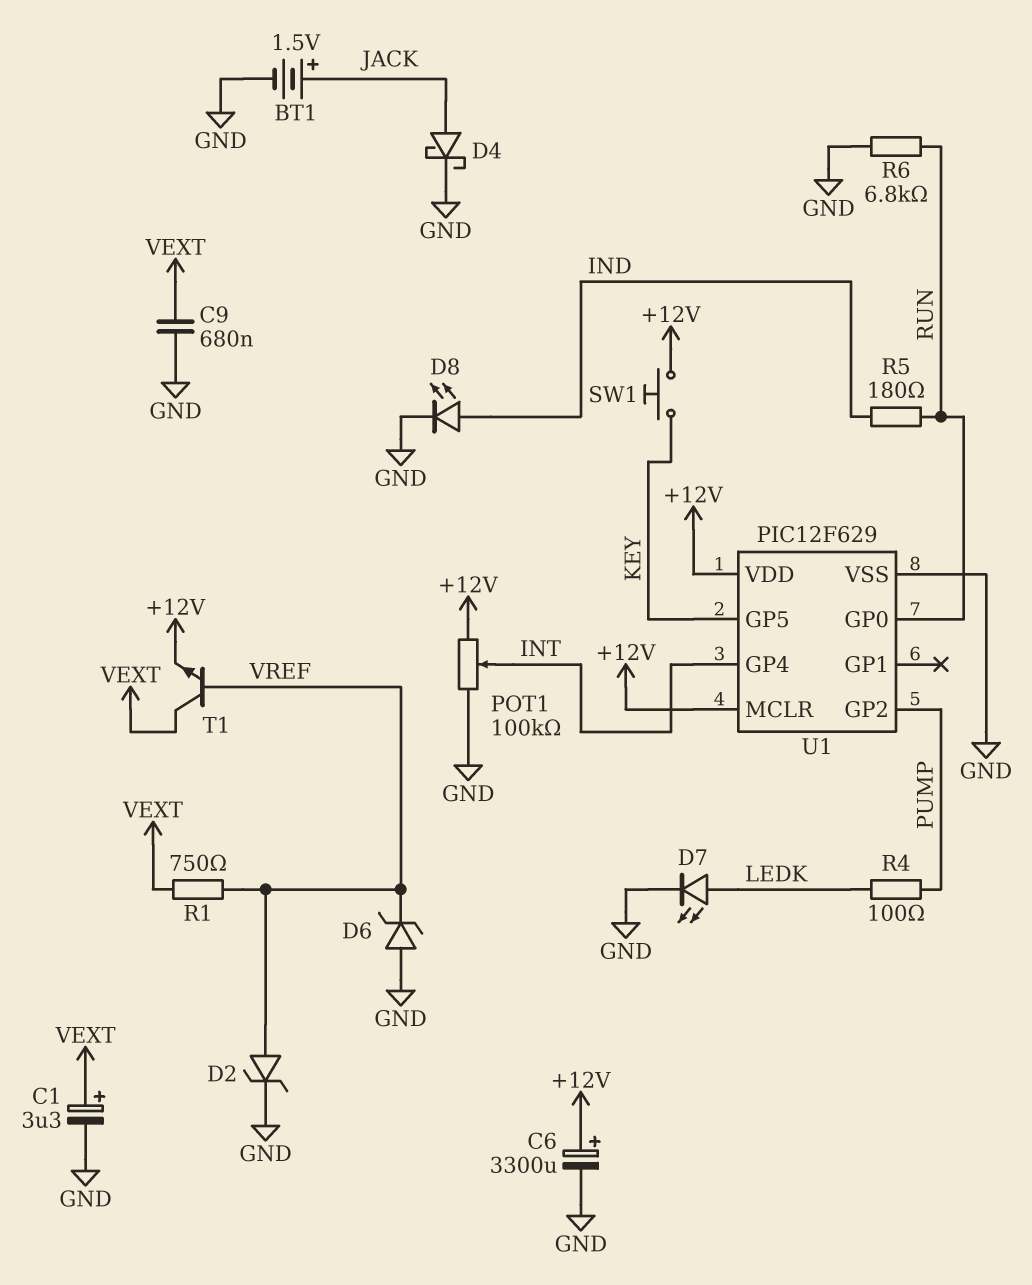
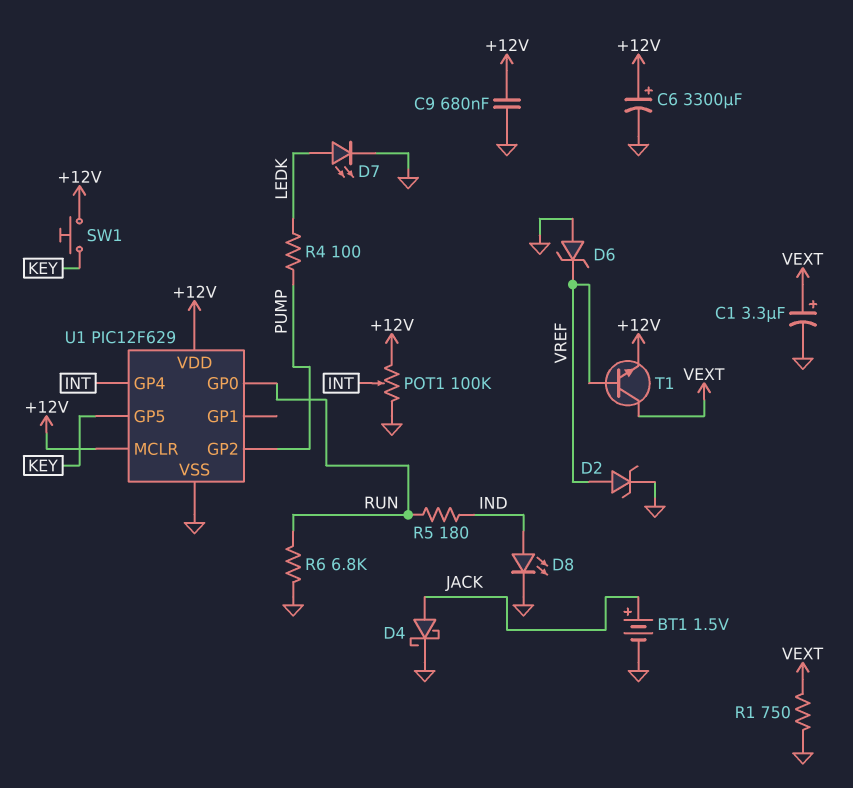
C9: 680nF (GND, VEXT) -> 680nF (+12V, GND)
R1: 750 (VEXT, VREF) -> 750 (GND, VEXT)

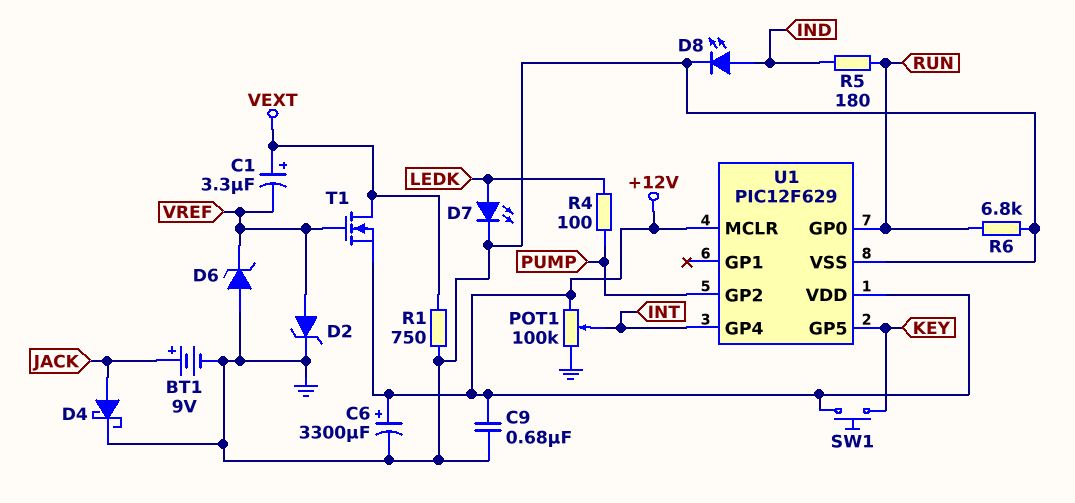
BT1: 1.5V (plus JACK, minus GND) -> 9V (plus JACK, minus GND)
C1: 3.3uF (plus VEXT, minus GND) -> 3.3uF (plus VEXT, minus VREF)
T1: NPN (B VREF, C VEXT, E +12V) -> NMOS (G VREF, D VEXT, S +12V)

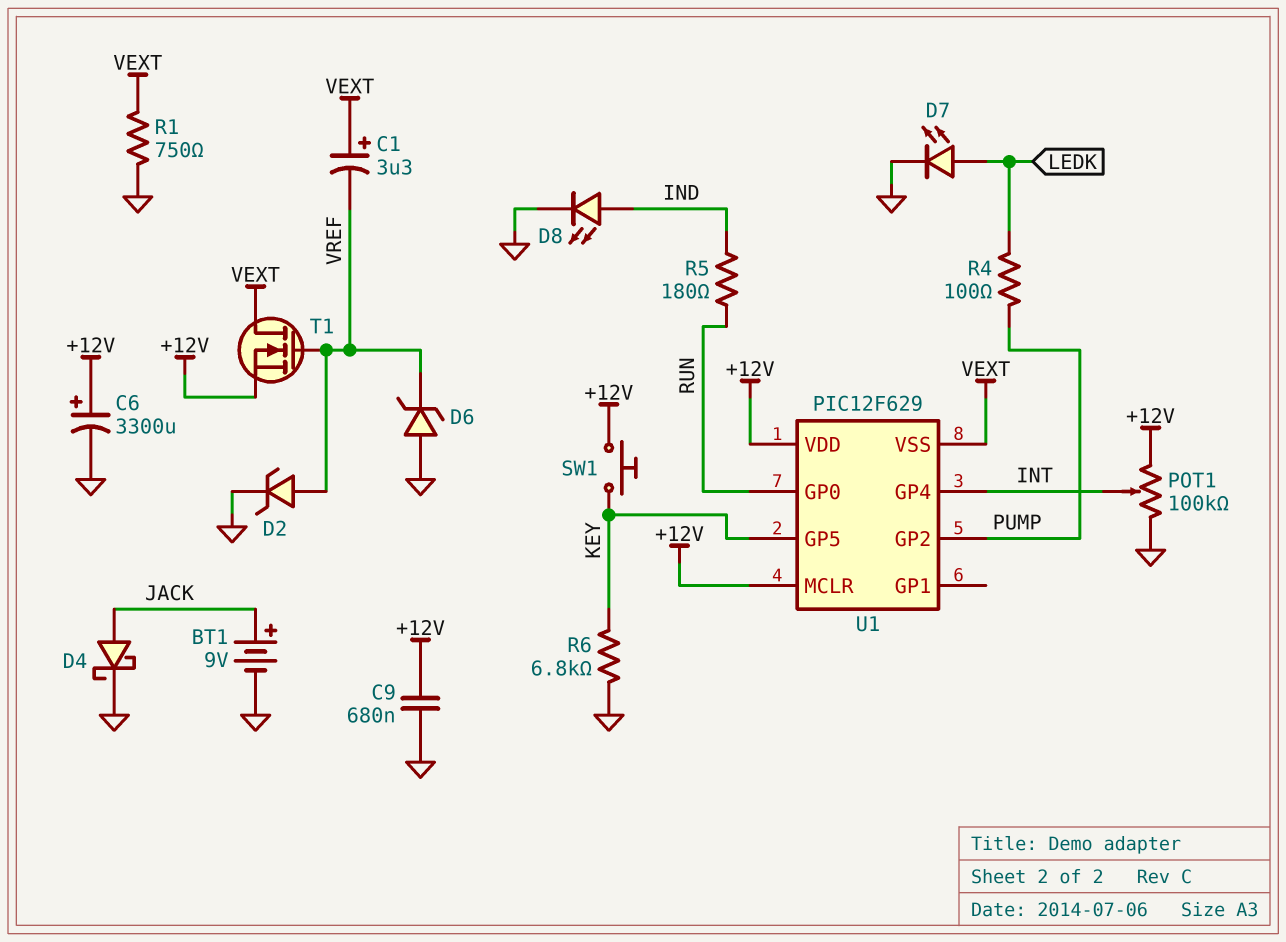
R6: 6.8k (GND, RUN) -> 6.8k (GND, KEY)
U1 pin VSS: GND -> VEXT

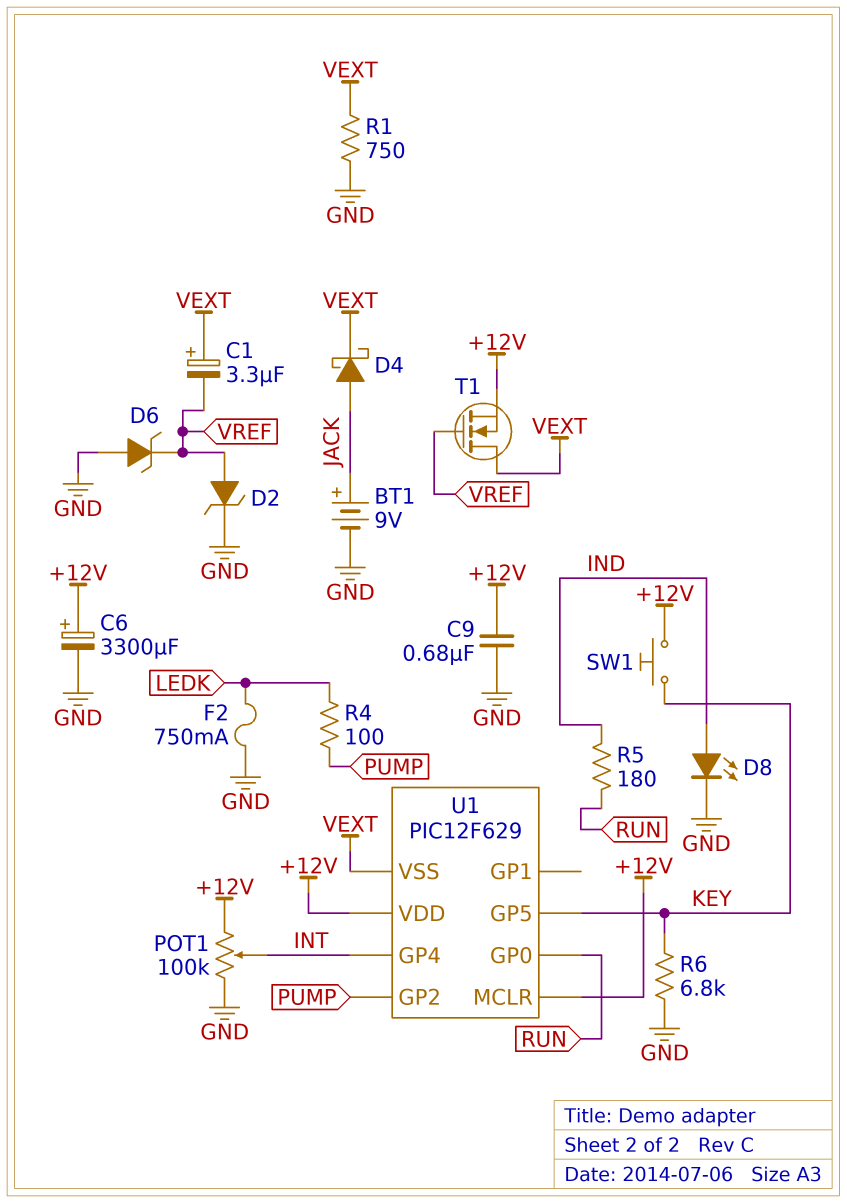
D4: schottky (A JACK, K GND) -> schottky (A JACK, K VEXT)
D7: LED (A LEDK, K GND) -> none
F2: none -> 750mA (GND, LEDK)

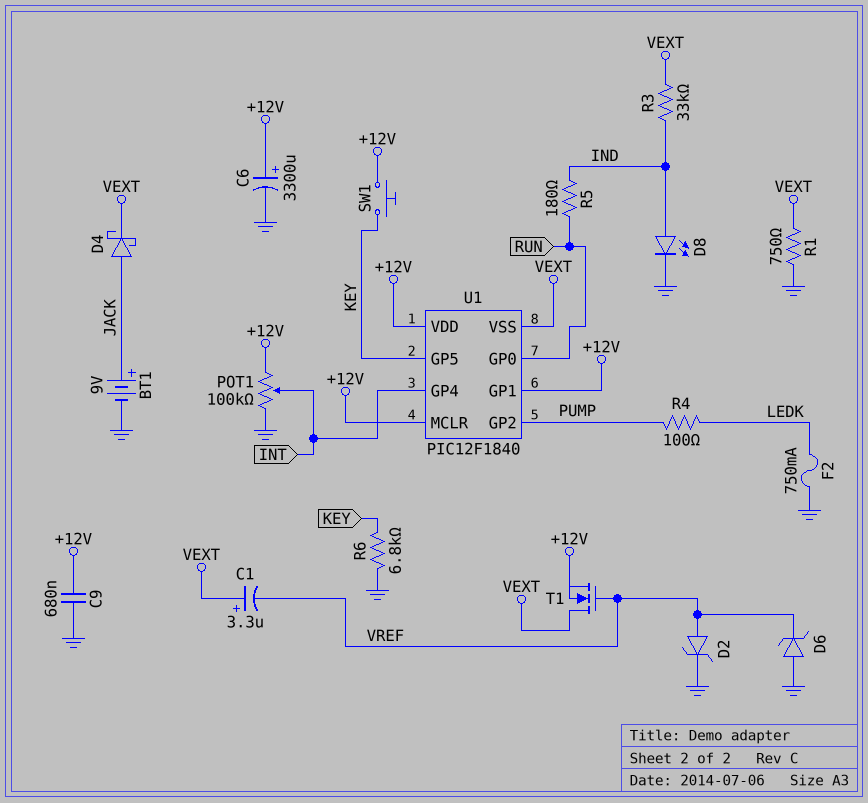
R3: none -> 33k (IND, VEXT)
U1: PIC12F629 -> PIC12F1840
U1 pin GP1: none -> +12V

